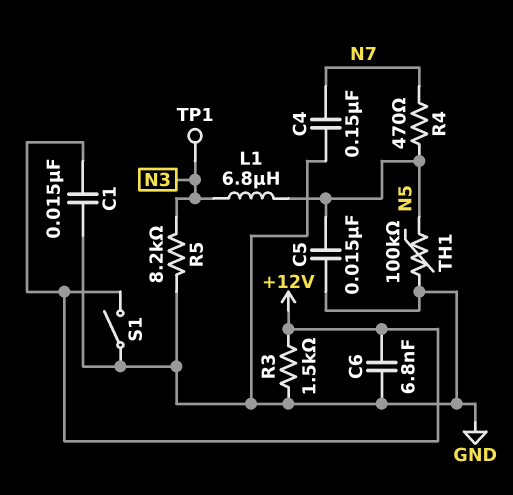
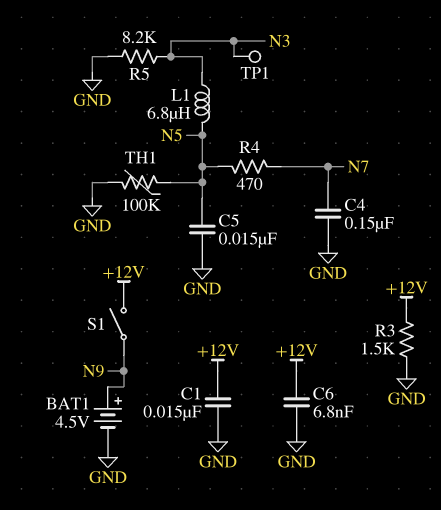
BAT1: none -> 4.5V (plus N9, minus GND)
S1: switch (+12V, GND) -> switch (+12V, N9)

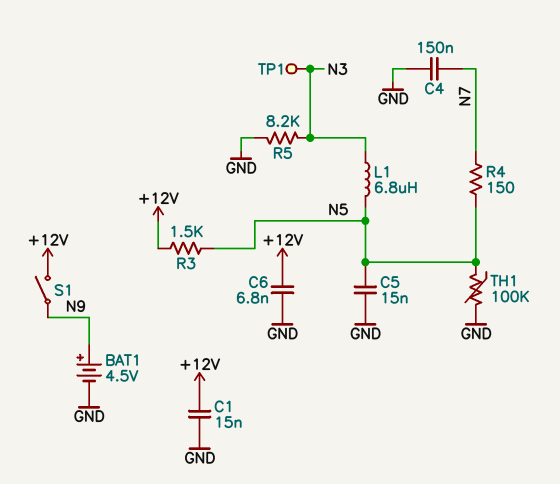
R3: 1.5k (+12V, GND) -> 1.5k (+12V, N5)
R4: 470 (N5, N7) -> 150 (N5, N7)

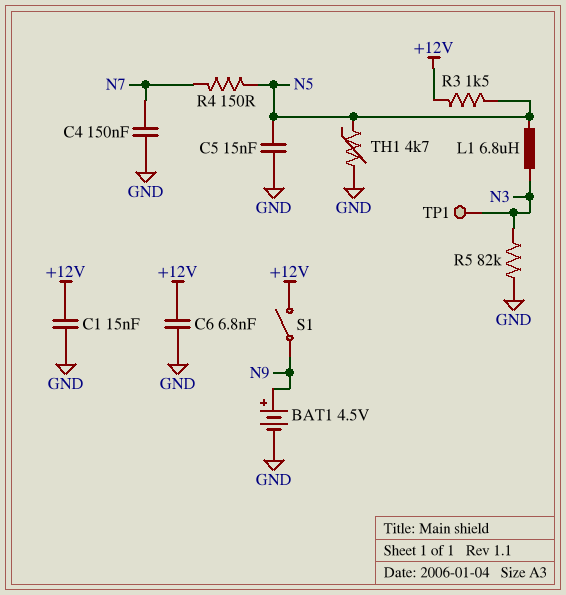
R5: 8.2k (GND, N3) -> 82k (GND, N3)
TH1: 100k (GND, N5) -> 4.7k (GND, N5)

